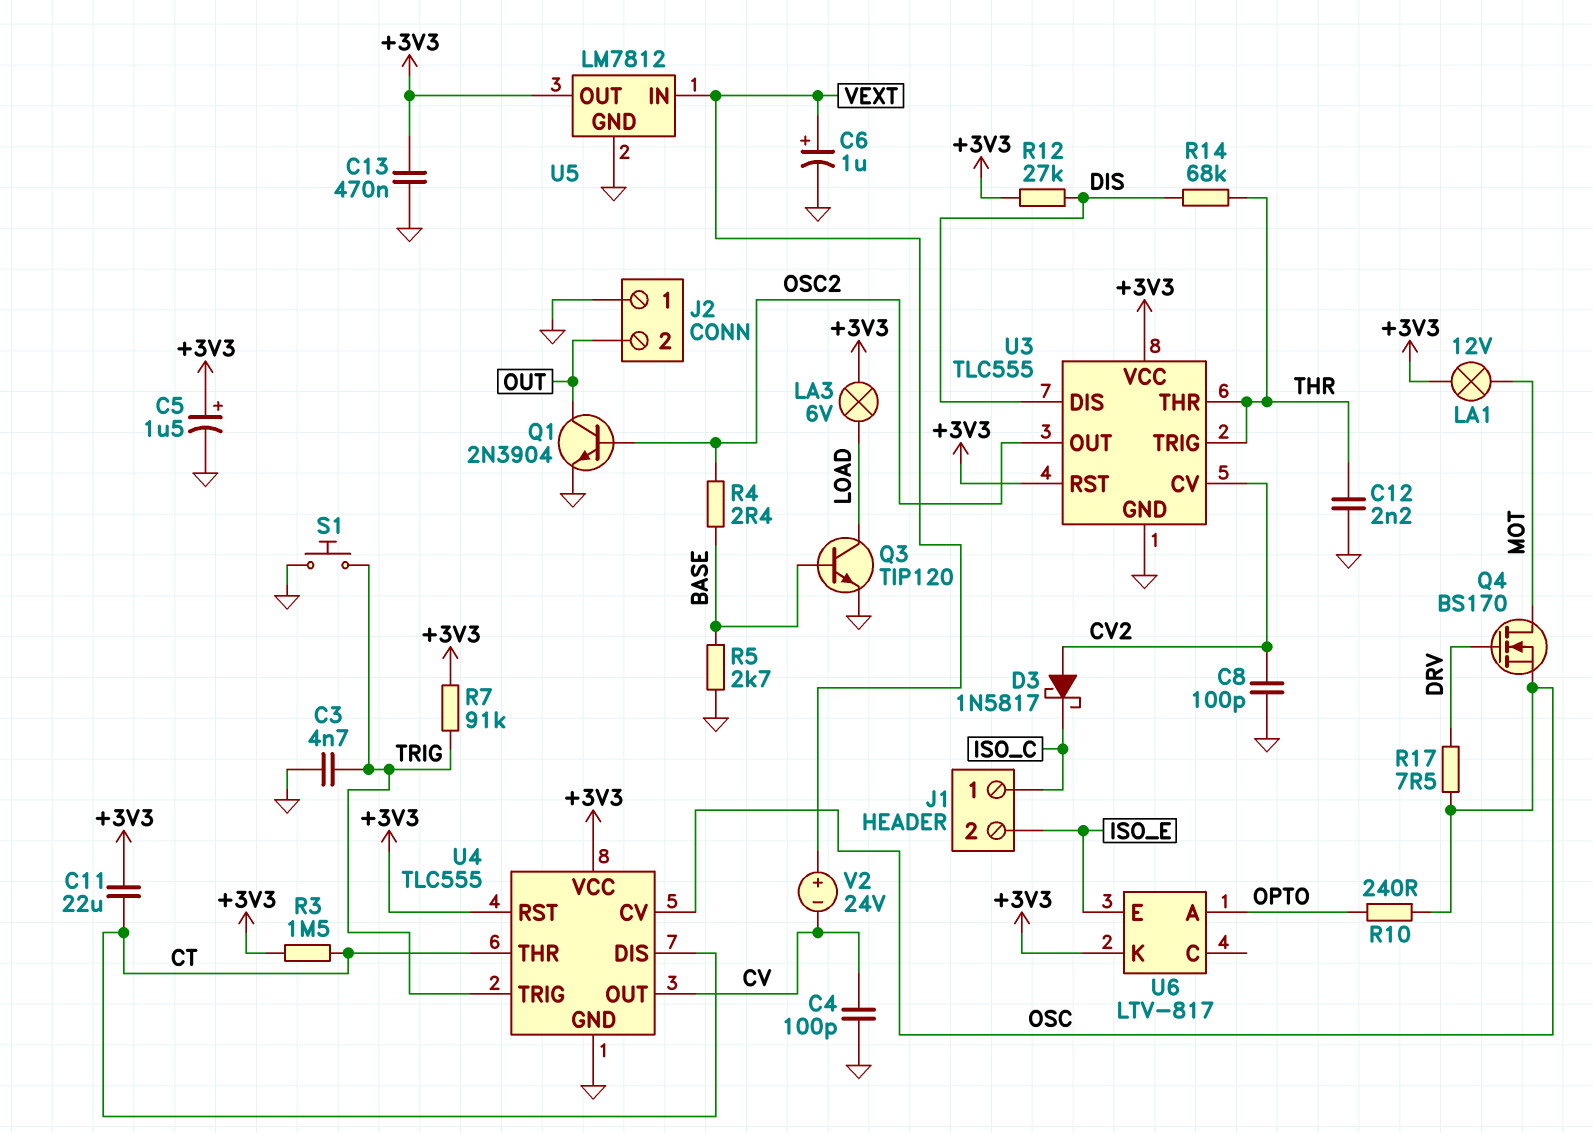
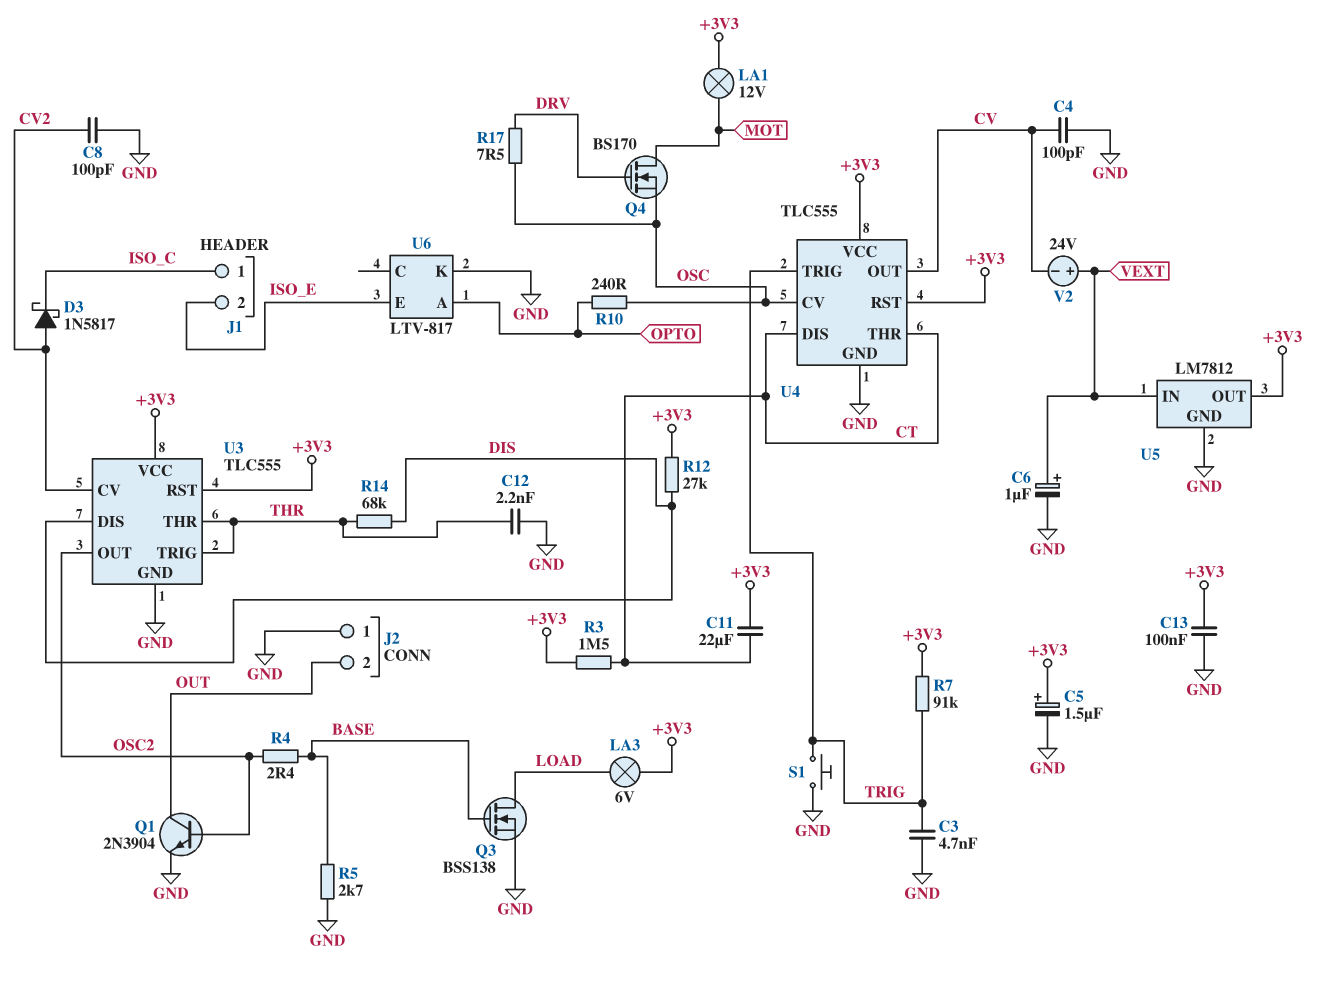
C13: 470nF (+3V3, GND) -> 100nF (+3V3, GND)
Q3: NPN TIP120 (B BASE, C LOAD, E GND) -> NMOS BSS138 (G BASE, D LOAD, S GND)
U6 pin K: +3V3 -> GND

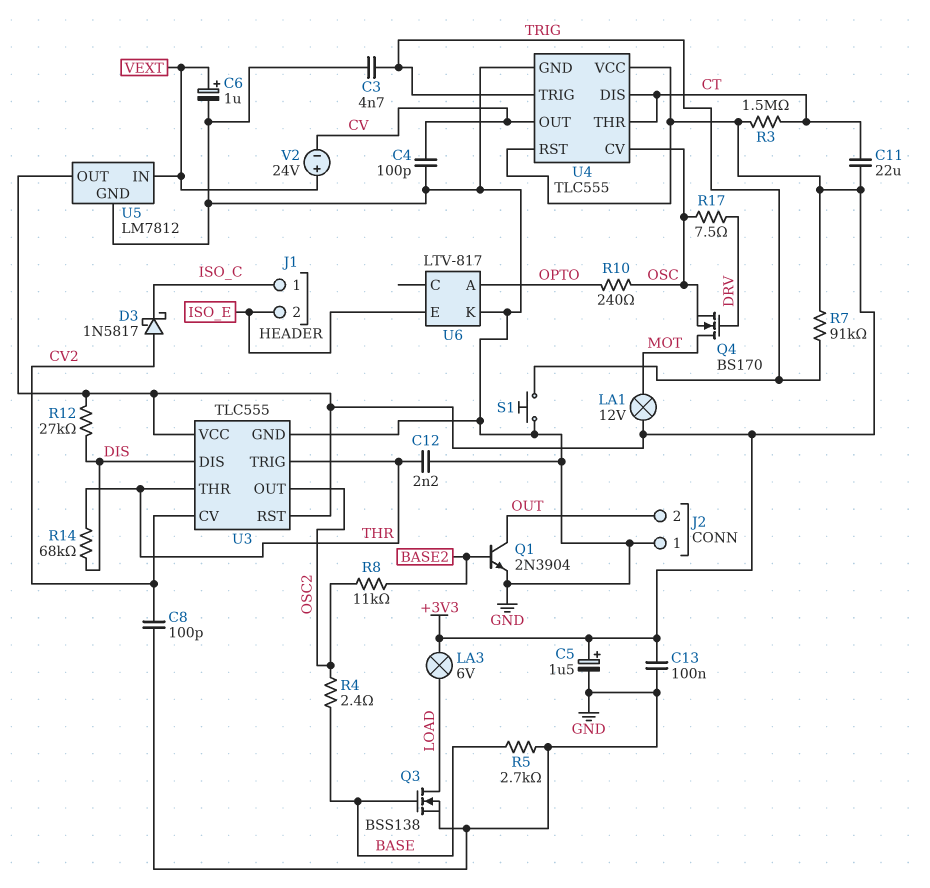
Q1: NPN 2N3904 (B OSC2, C OUT, E GND) -> NPN 2N3904 (B BASE2, C OUT, E GND)
R8: none -> 11k (BASE2, OSC2)

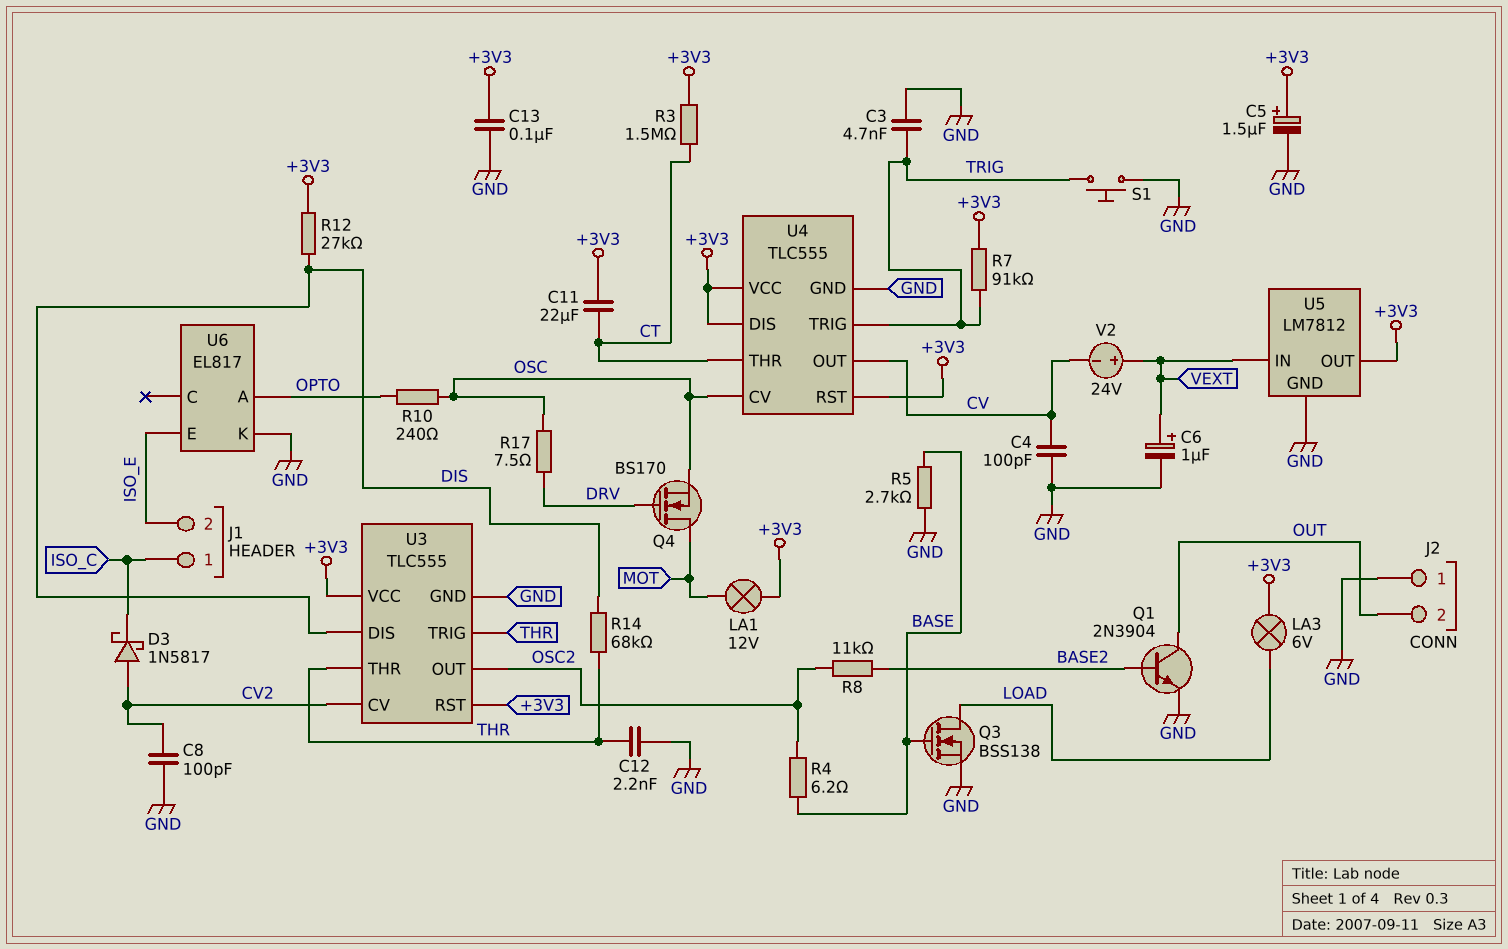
R4: 2.4 (BASE, OSC2) -> 6.2 (BASE, OSC2)
U4 pin DIS: CT -> +3V3
U6: LTV-817 -> EL817

